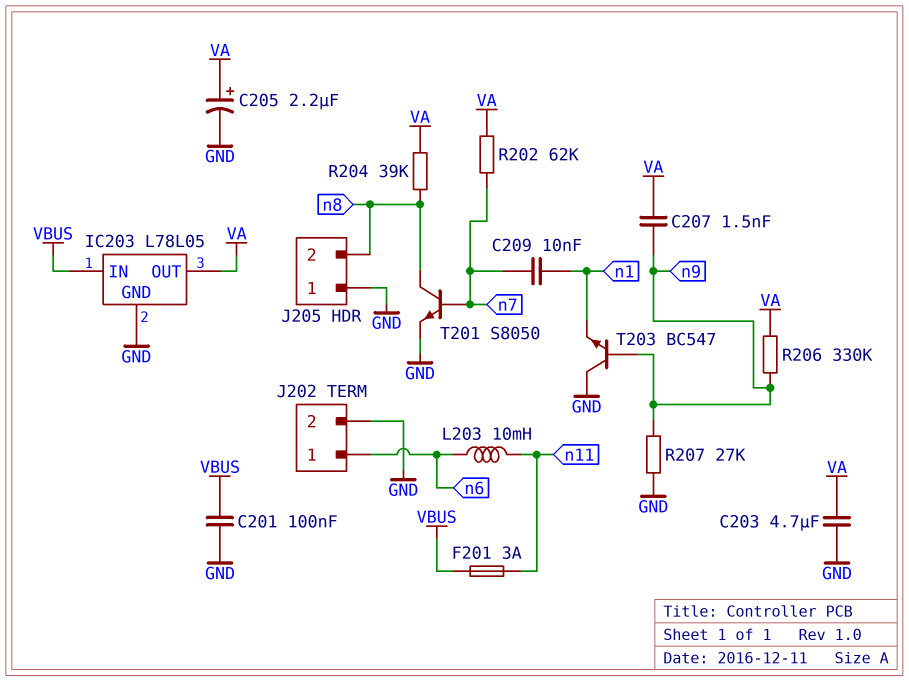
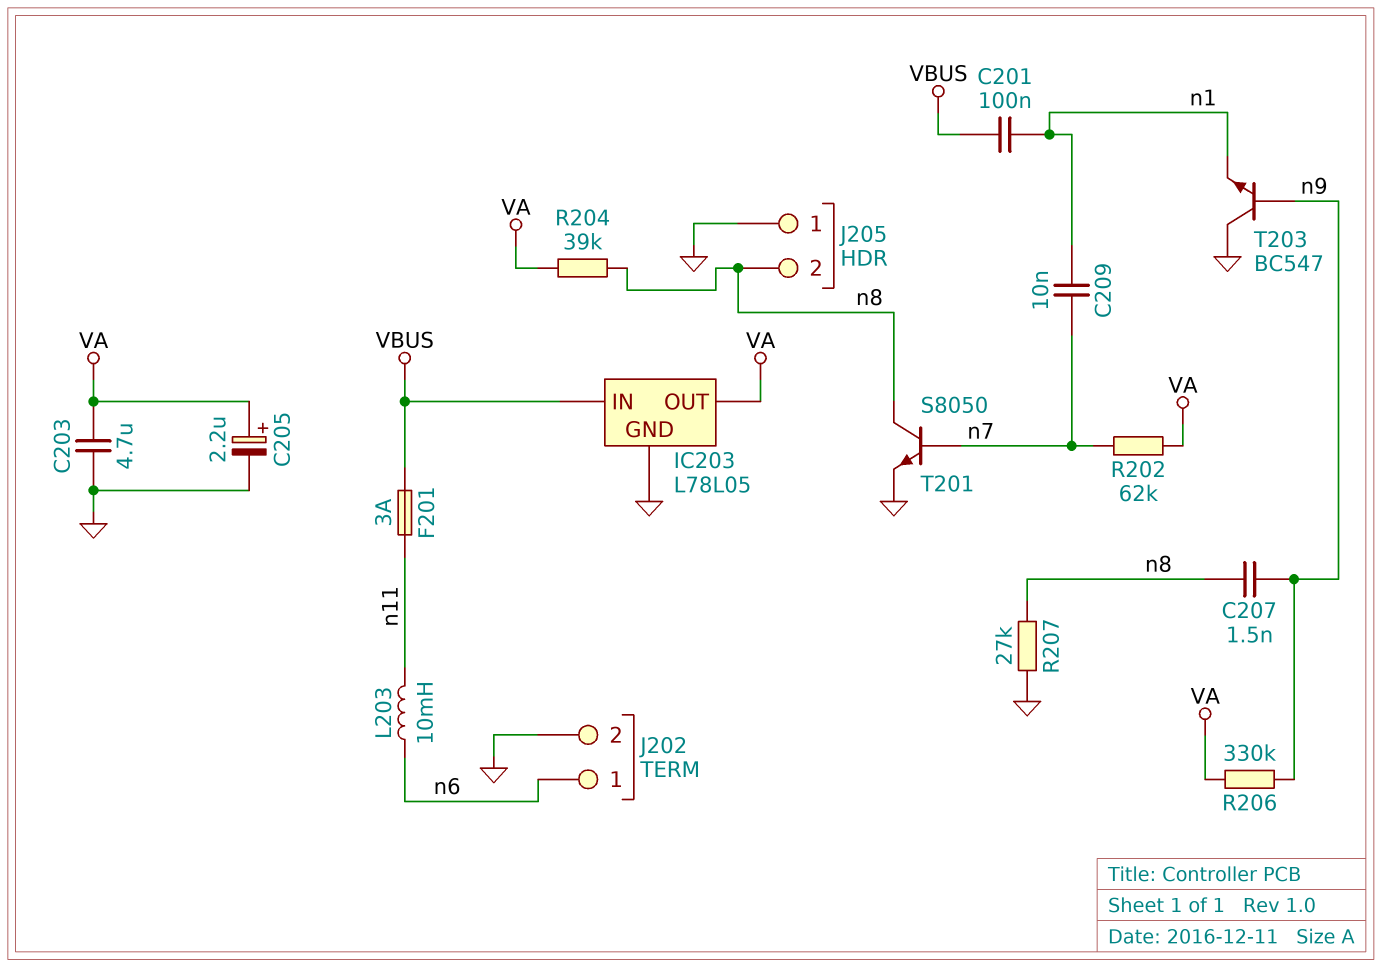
C201: 100nF (GND, VBUS) -> 100nF (VBUS, n1)
C207: 1.5nF (VA, n9) -> 1.5nF (n8, n9)
R207: 27k (GND, n9) -> 27k (GND, n8)

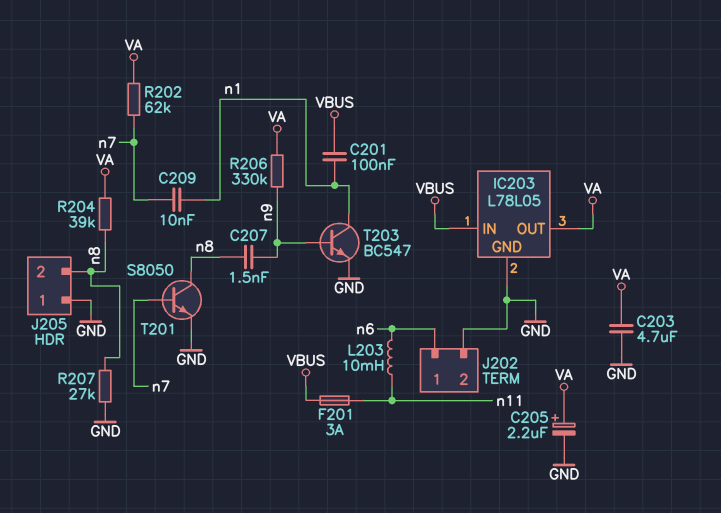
T203: NPN BC547 (B n9, C GND, E n1) -> NPN BC547 (B n9, C n1, E GND)

